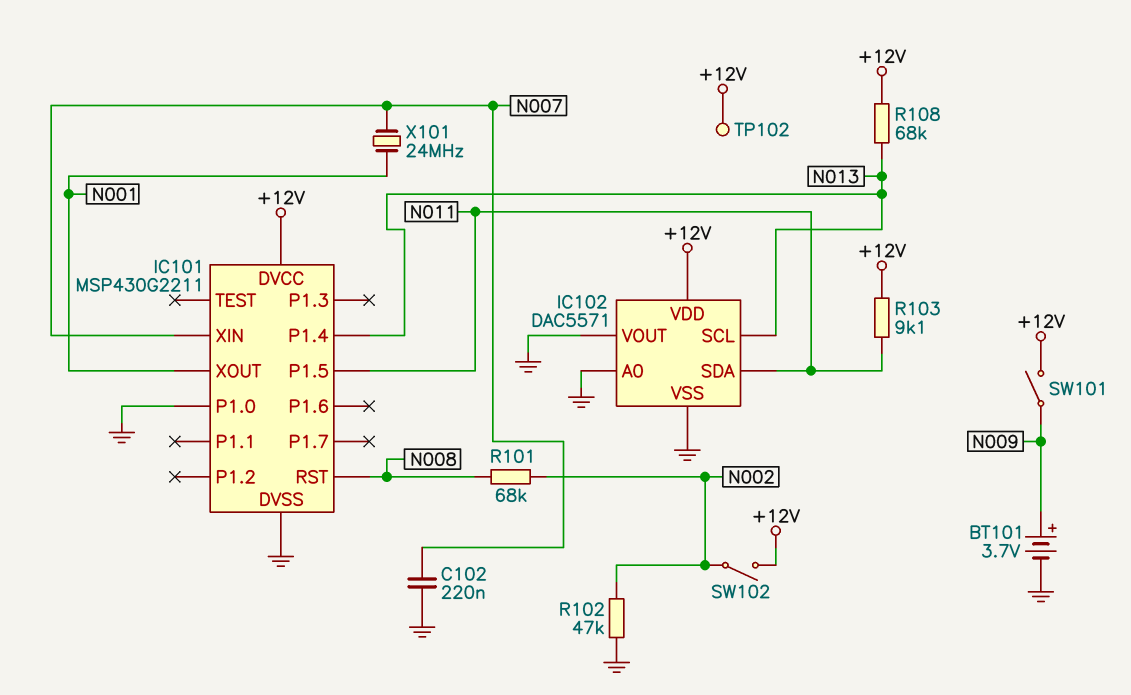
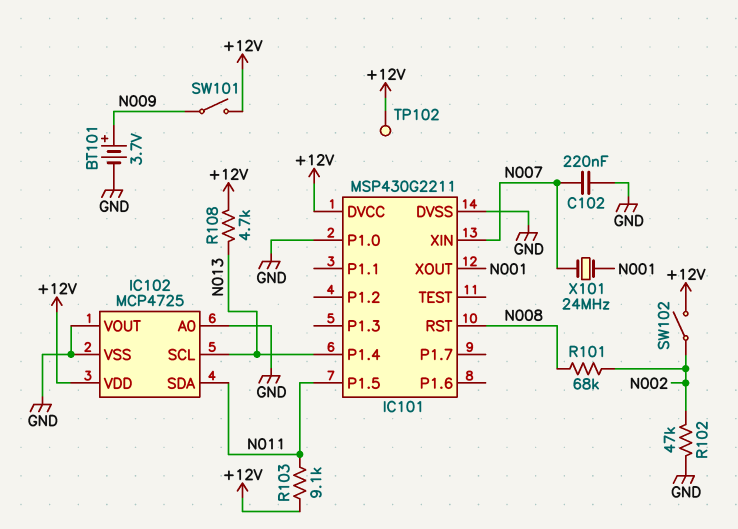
IC102: DAC5571 -> MCP4725
R108: 68k (+12V, N013) -> 4.7k (+12V, N013)

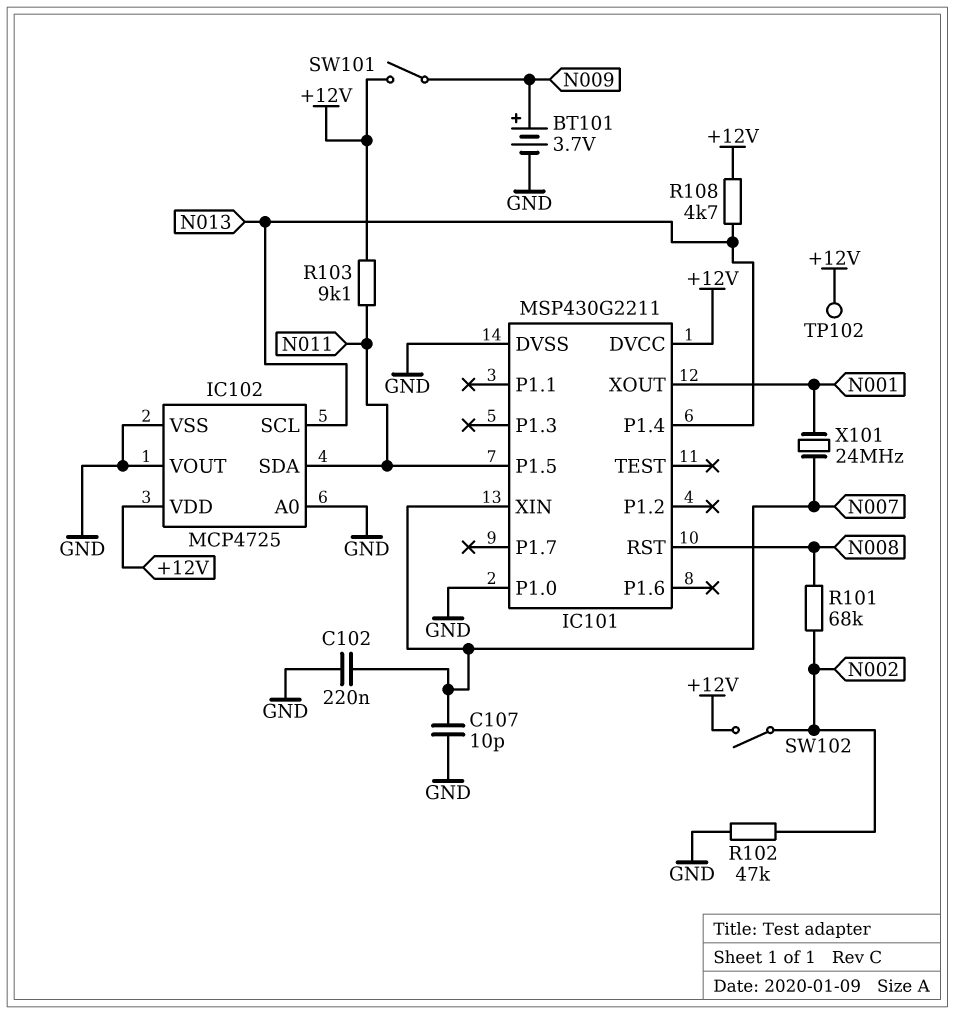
C107: none -> 10pF (GND, N007)

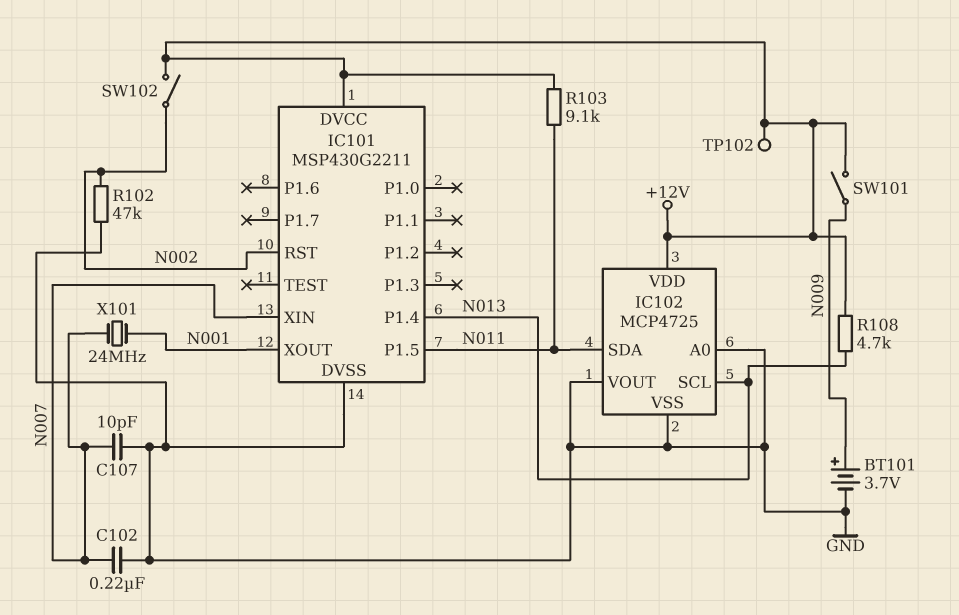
IC101 pin P1.0: GND -> none
IC101 pin RST: N008 -> N002
R101: 68k (N002, N008) -> none

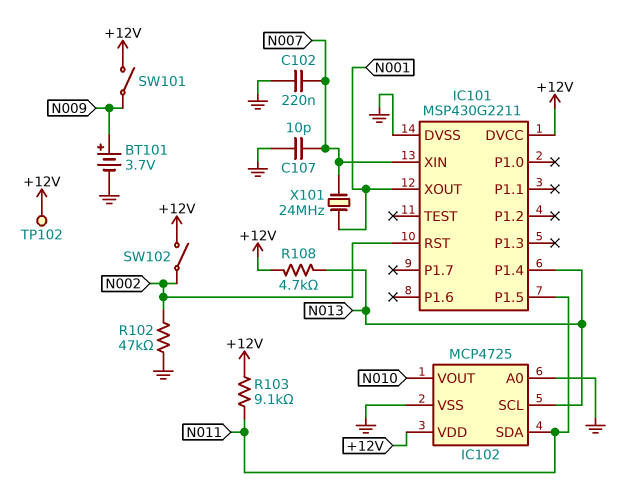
IC102 pin VOUT: GND -> N010

